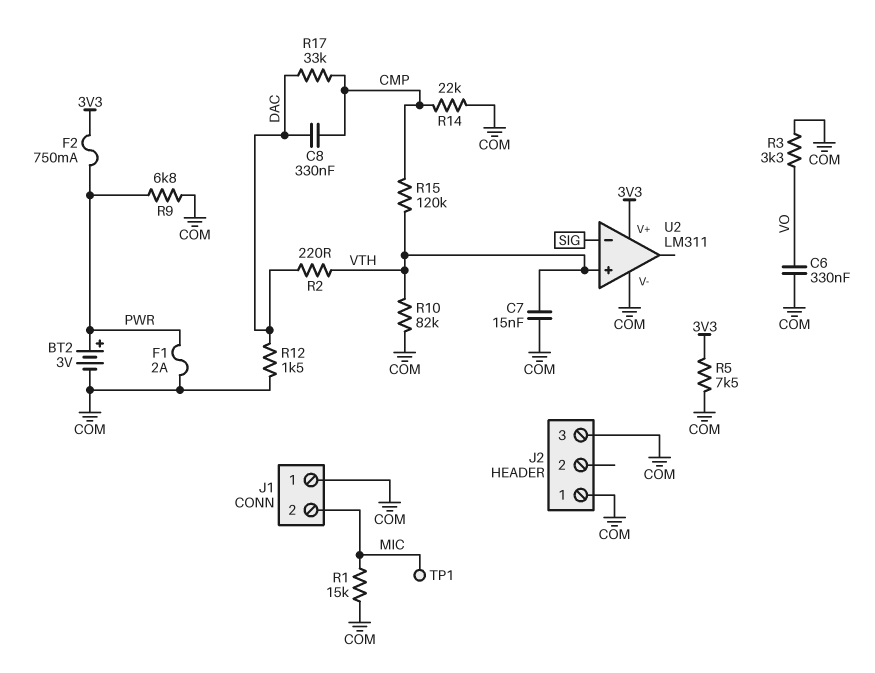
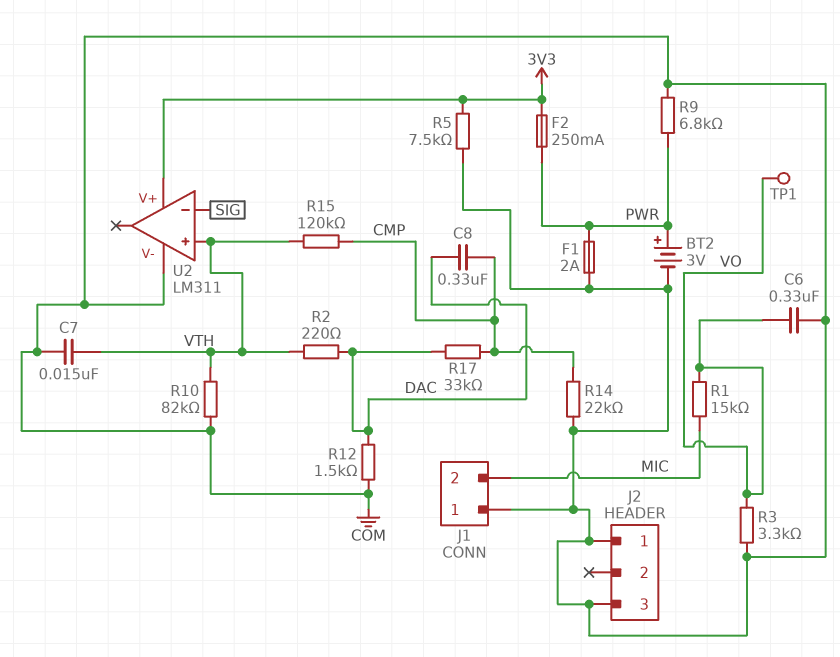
F2: 750mA (3V3, PWR) -> 250mA (3V3, PWR)
R1: 15k (COM, MIC) -> 15k (MIC, VO)
TP1: test point (MIC) -> test point (VO)

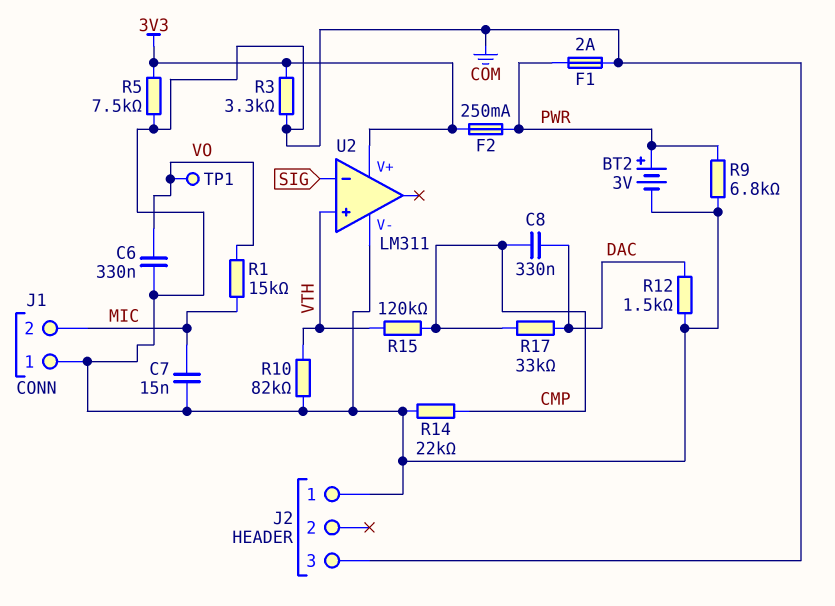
C7: 15nF (COM, VTH) -> 15nF (COM, MIC)
R2: 220 (DAC, VTH) -> none
R3: 3.3k (COM, VO) -> 3.3k (3V3, COM)

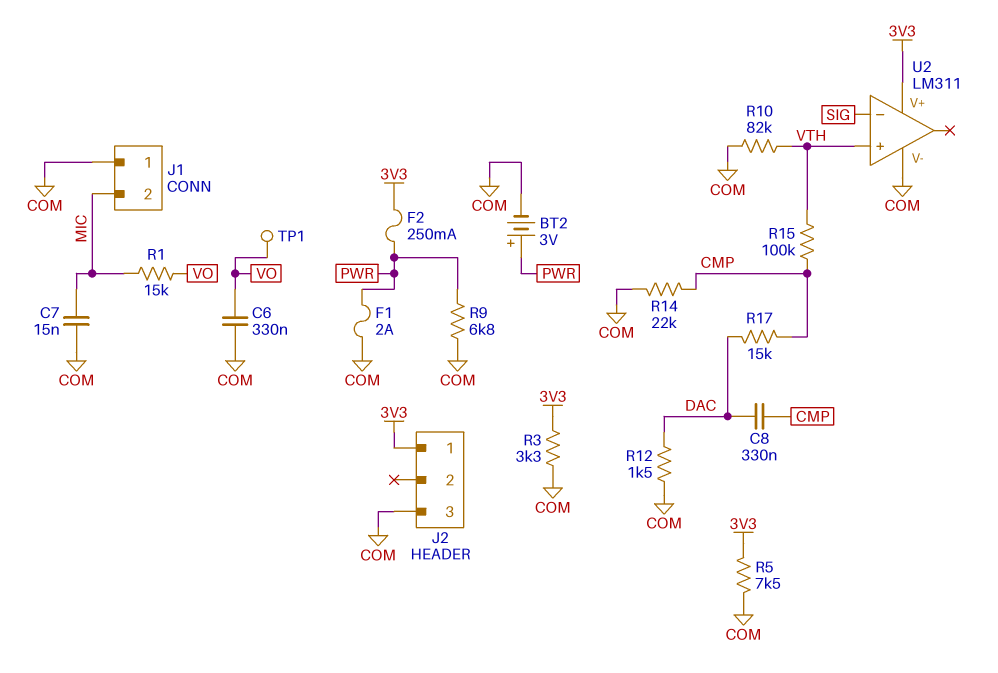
J2 pin 1: COM -> 3V3
R15: 120k (CMP, VTH) -> 100k (CMP, VTH)
R17: 33k (CMP, DAC) -> 15k (CMP, DAC)

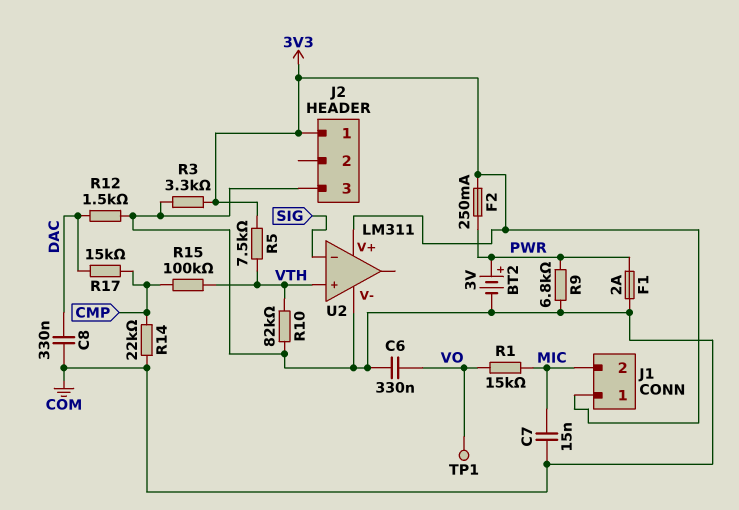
C8: 330nF (CMP, DAC) -> 330nF (COM, DAC)
J1 pin 1: COM -> 3V3
R5: 7.5k (3V3, COM) -> 7.5k (3V3, VTH)

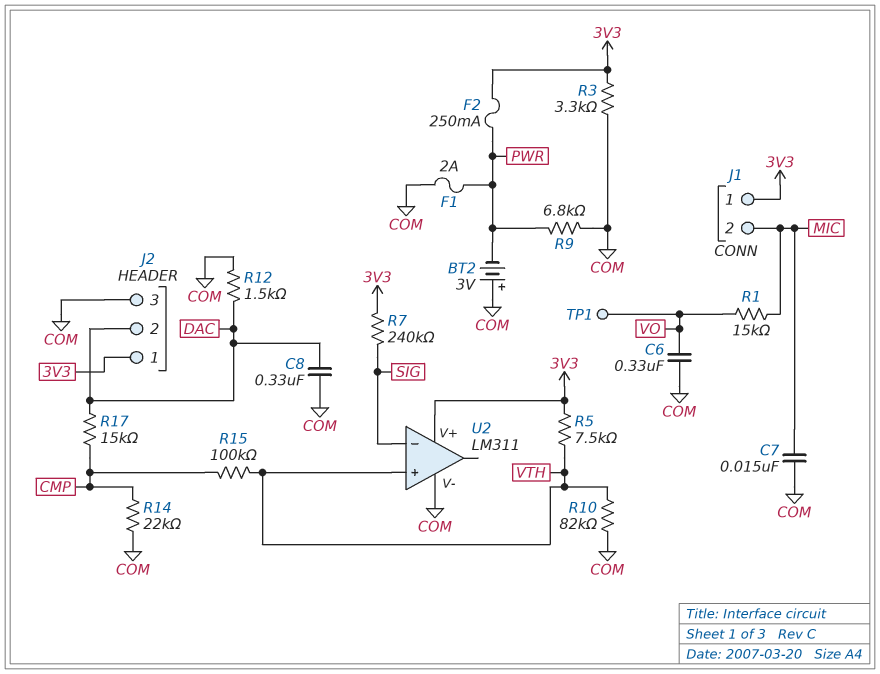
BT2: 3V (plus PWR, minus COM) -> 3V (plus COM, minus PWR)
J2 pin 2: none -> DAC
R7: none -> 240k (3V3, SIG)

